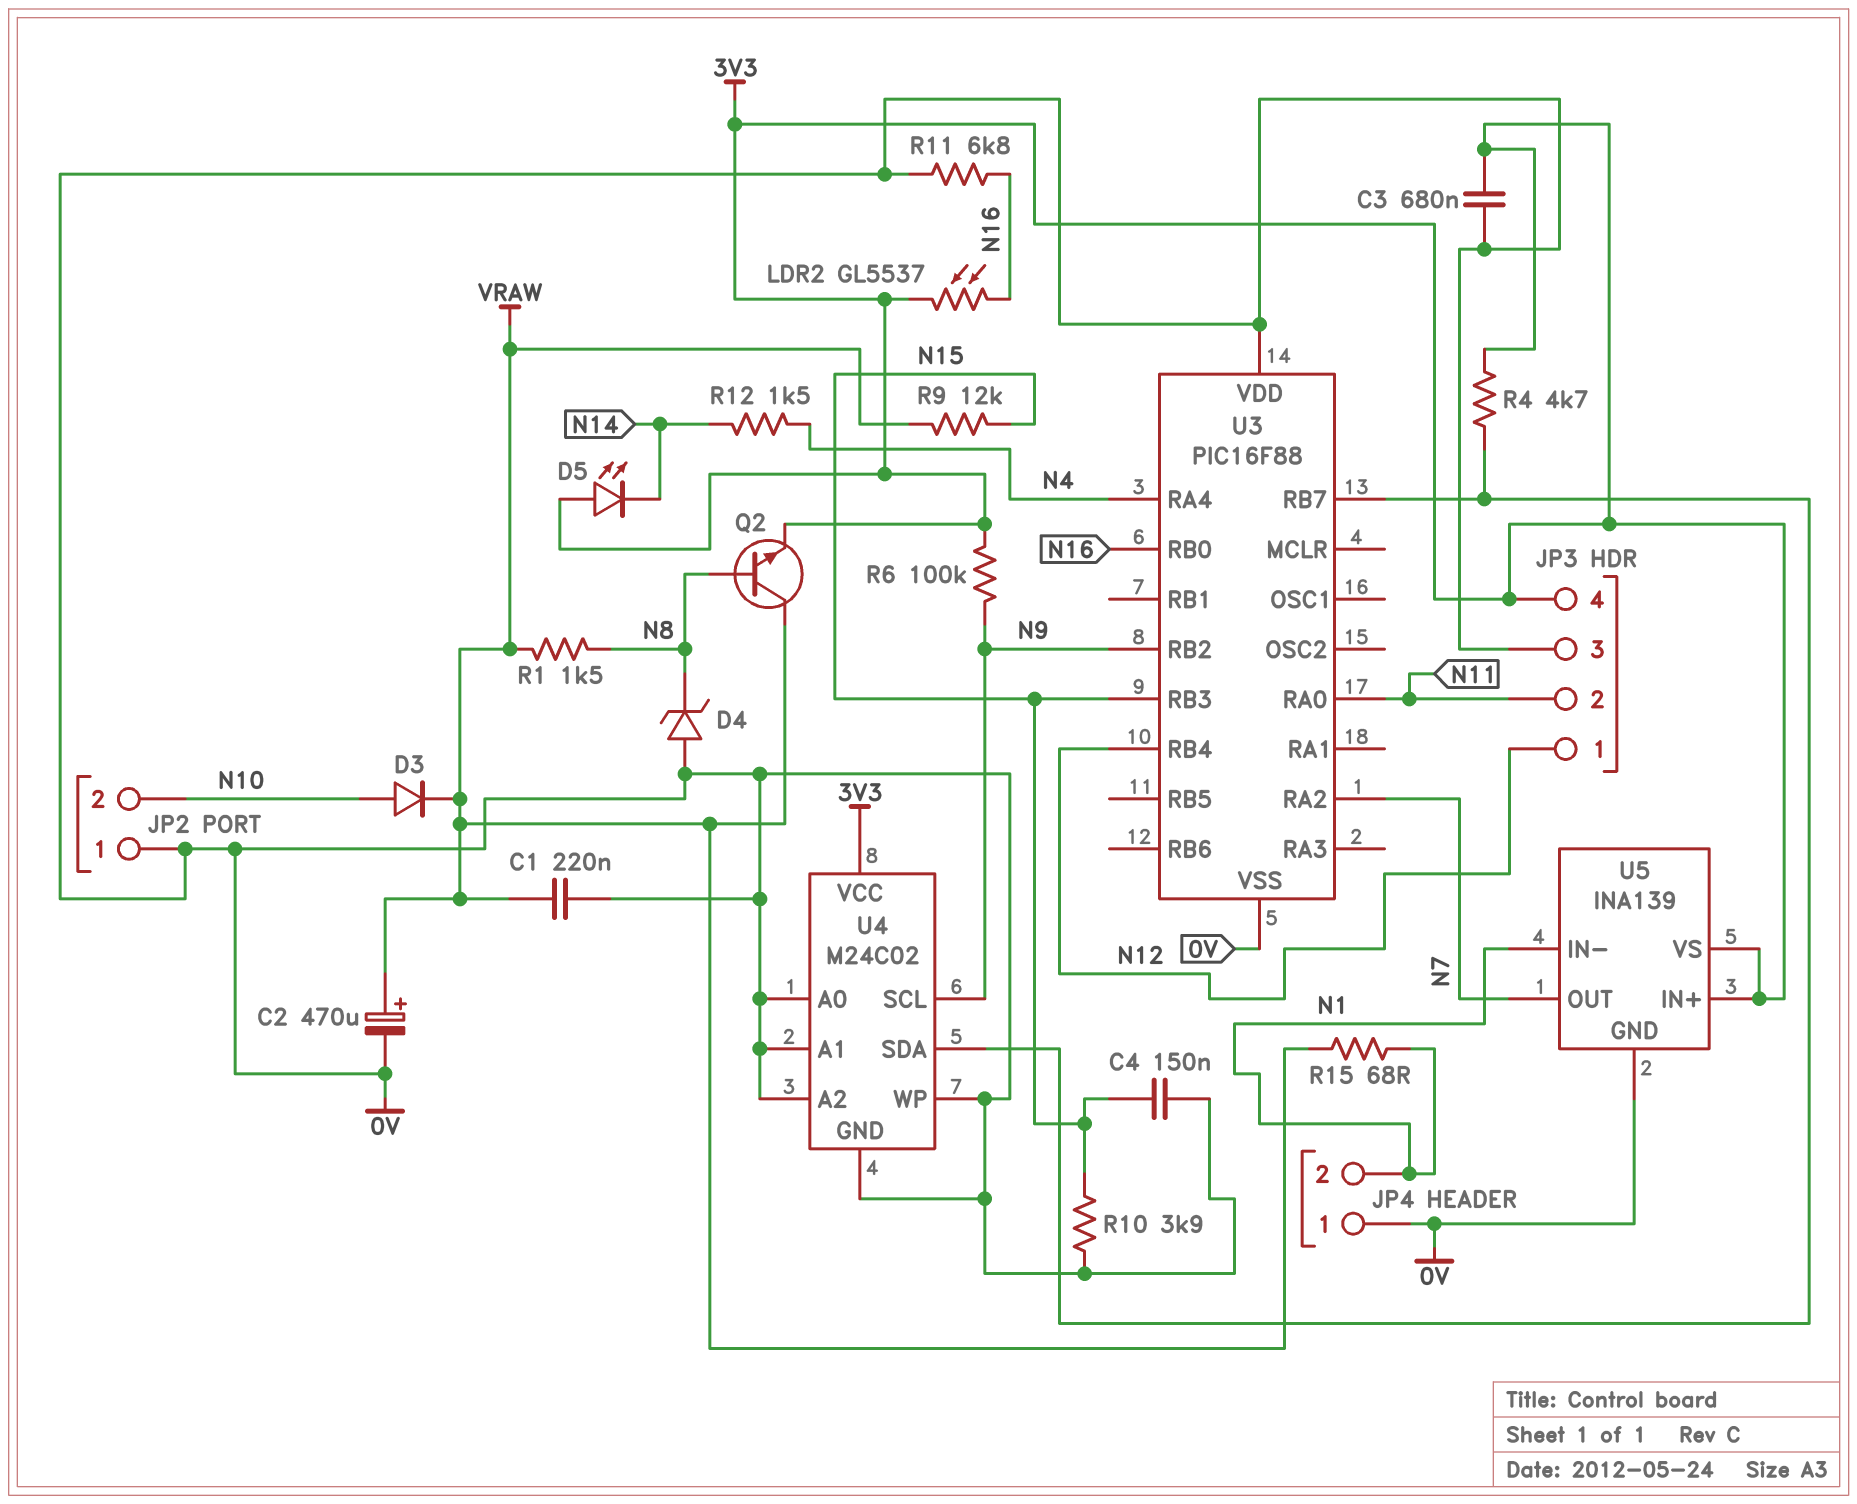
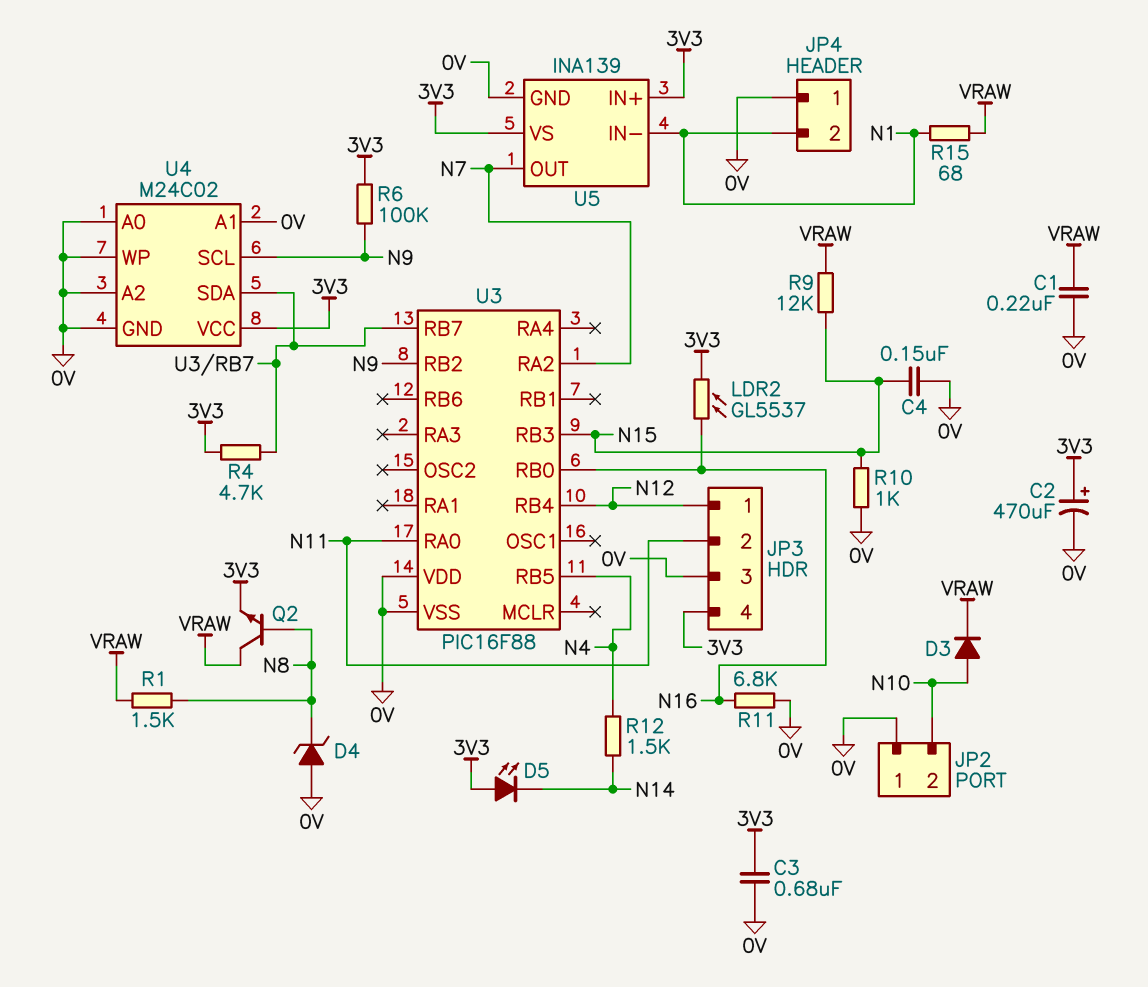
C2: 470uF (plus VRAW, minus 0V) -> 470uF (plus 3V3, minus 0V)
R10: 3.9k (0V, N15) -> 1k (0V, N15)
U3 pin RA4: N4 -> none
U3 pin RB5: none -> N4

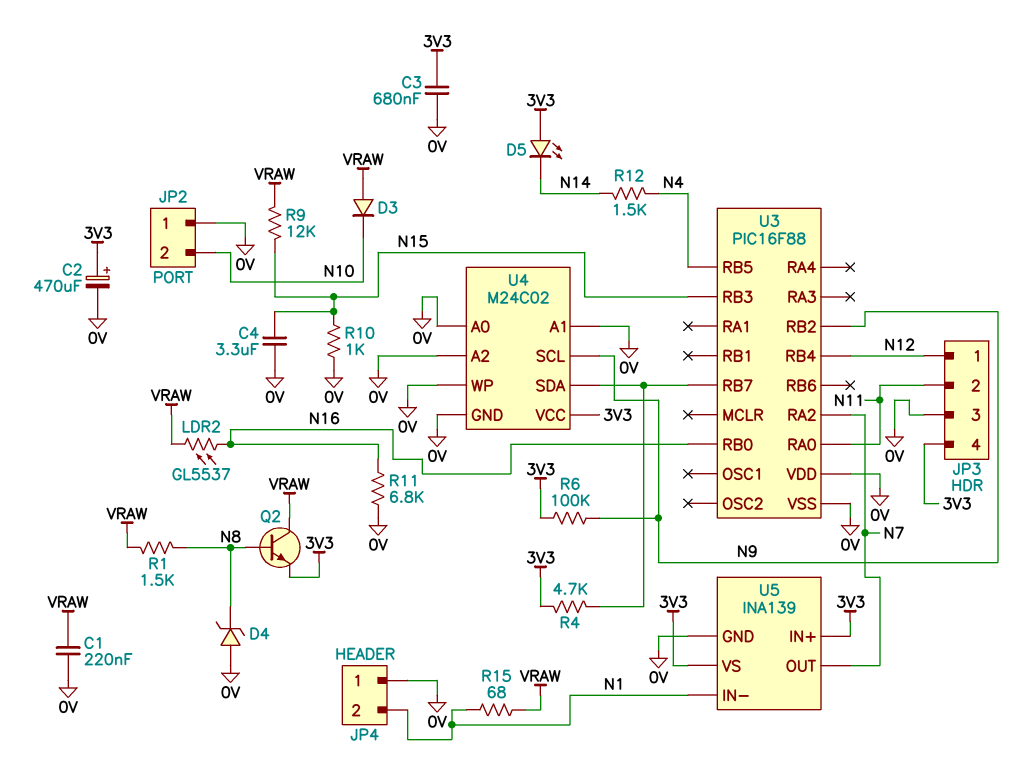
C4: 150nF (0V, N15) -> 3.3uF (0V, N15)
D3: diode (A N10, K VRAW) -> diode (A VRAW, K N10)
LDR2: GL5537 (3V3, N16) -> GL5537 (N16, VRAW)

